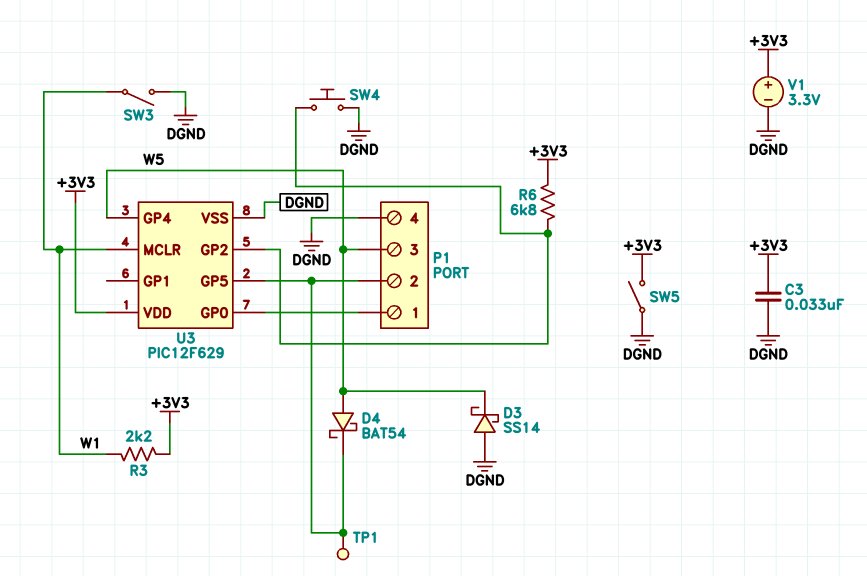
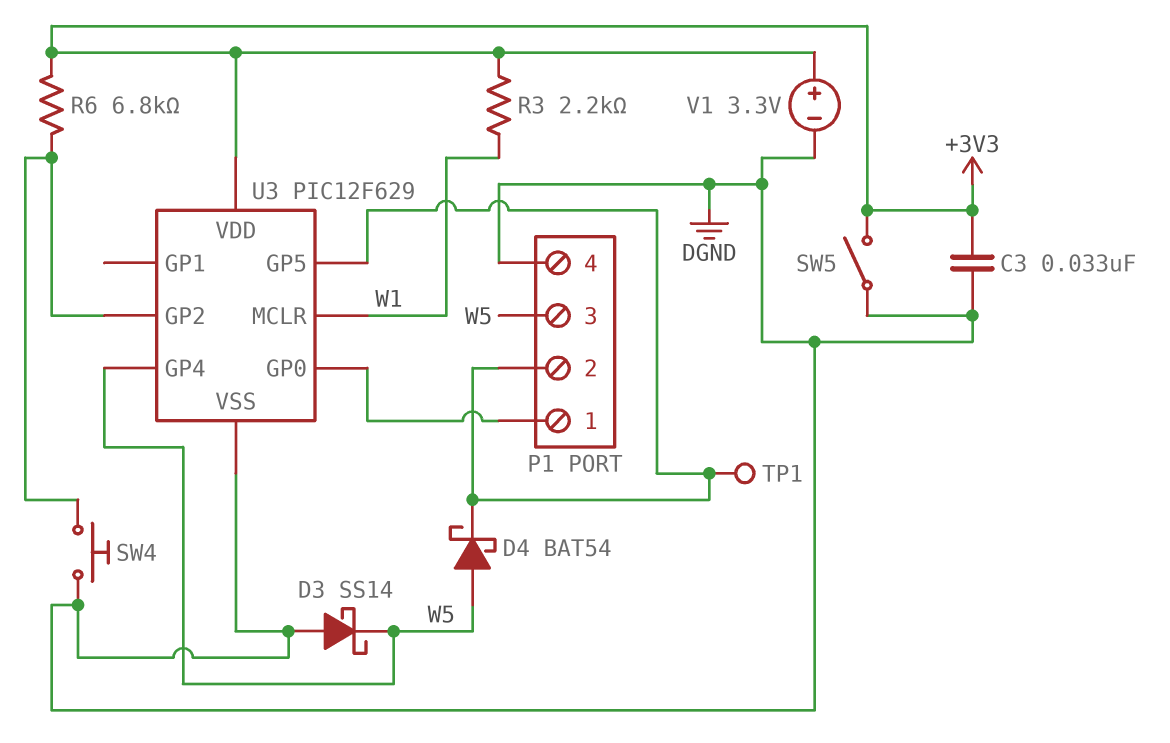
SW3: switch (DGND, W1) -> none

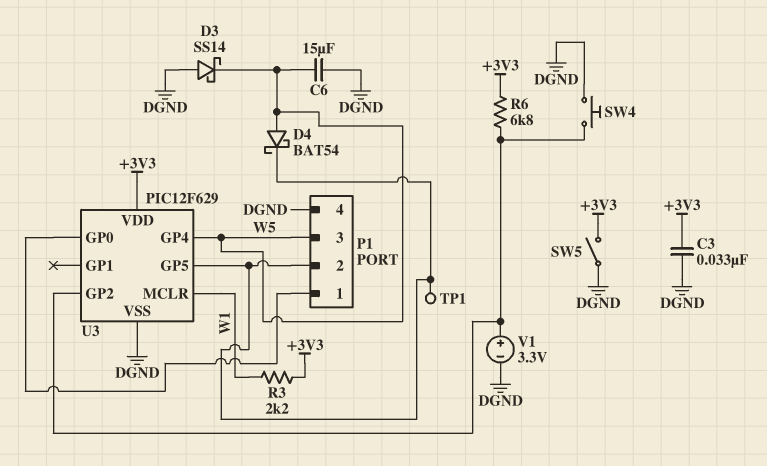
C6: none -> 15uF (DGND, W5)
V1: 3.3V (plus +3V3, minus DGND) -> 3.3V (plus U3/GP2, minus DGND)

